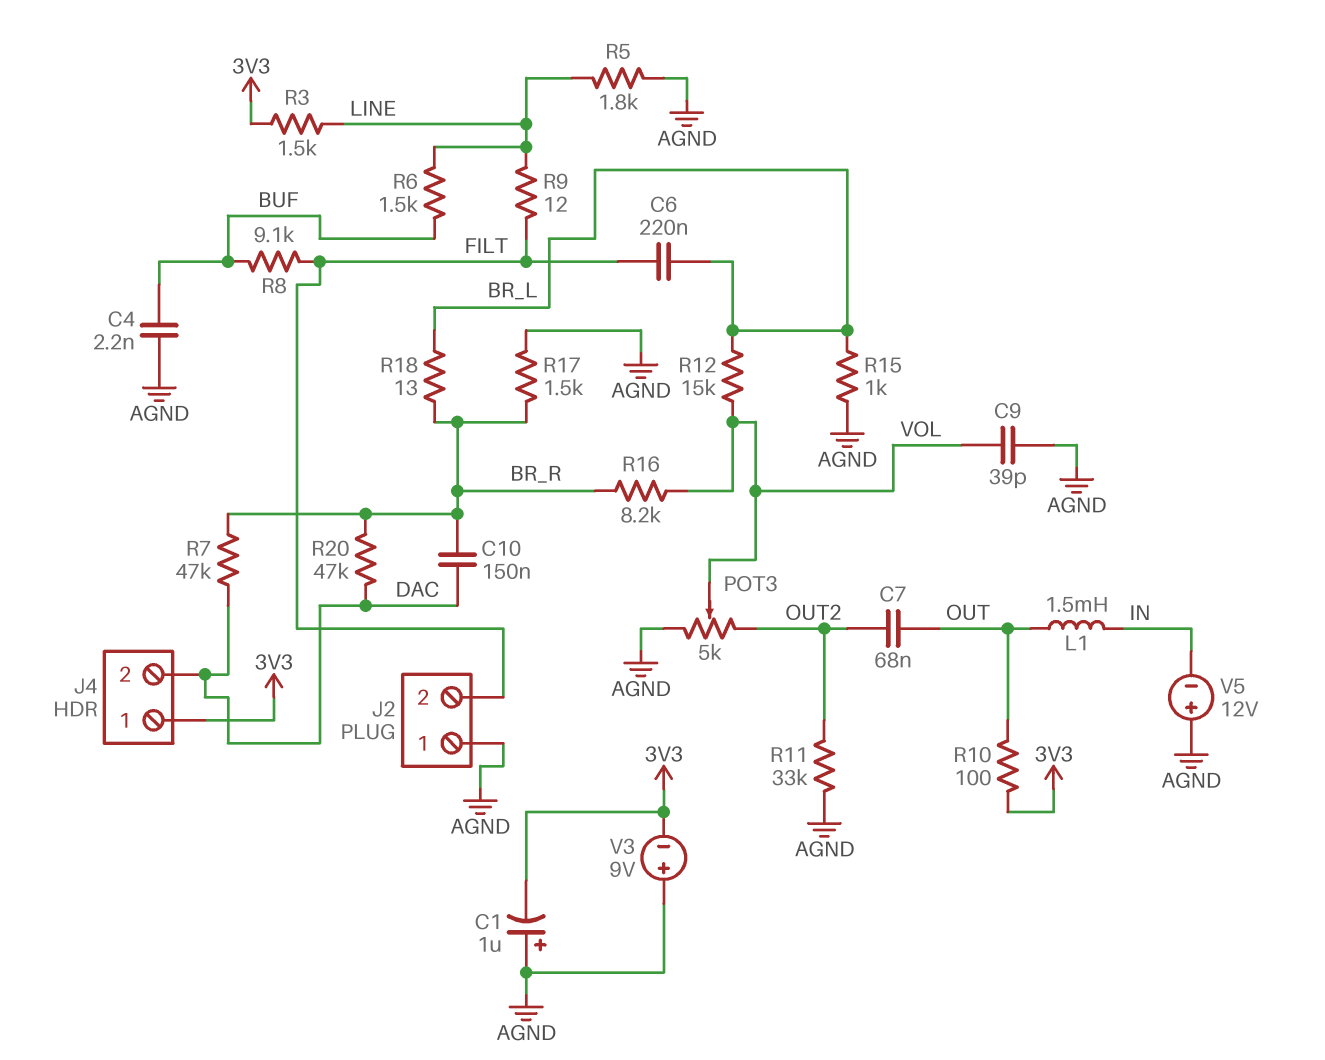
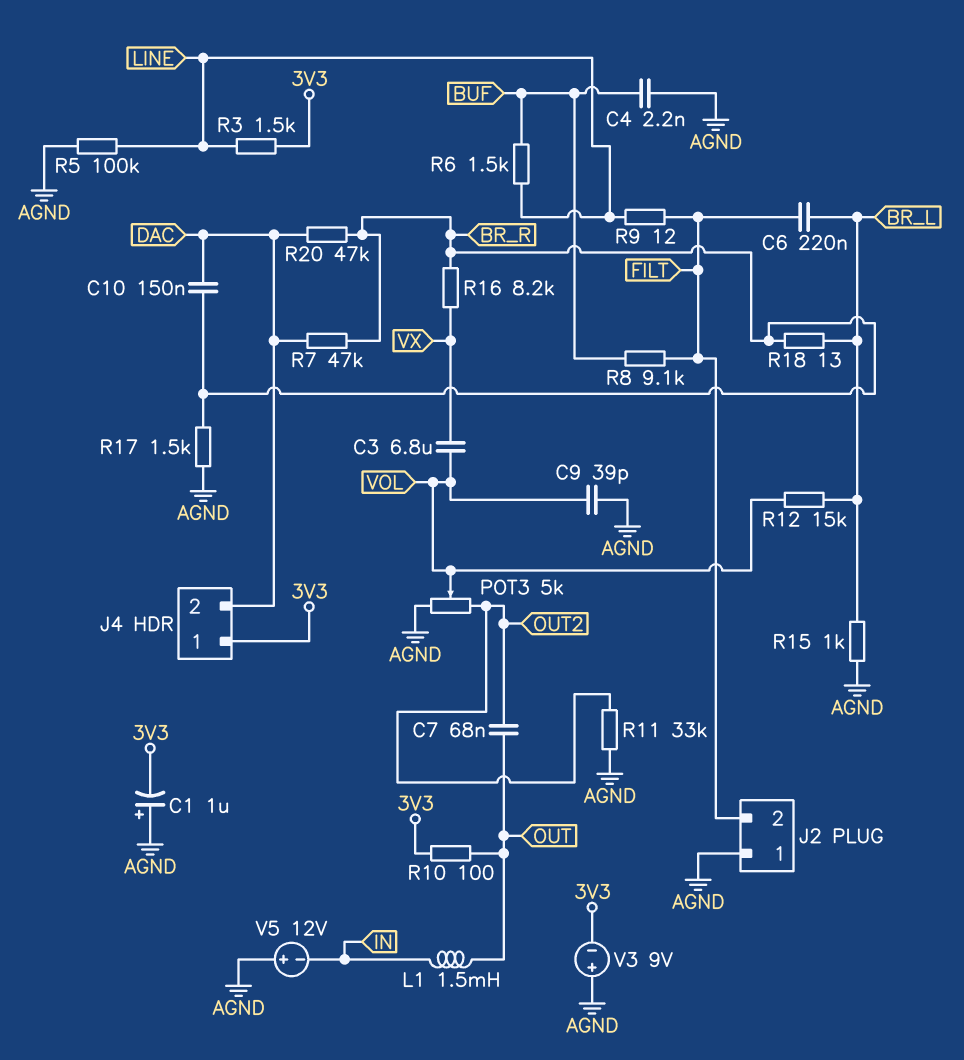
C3: none -> 6.8uF (VOL, VX)
R5: 1.8k (AGND, LINE) -> 100k (AGND, LINE)
R16: 8.2k (BR_R, VOL) -> 8.2k (BR_R, VX)

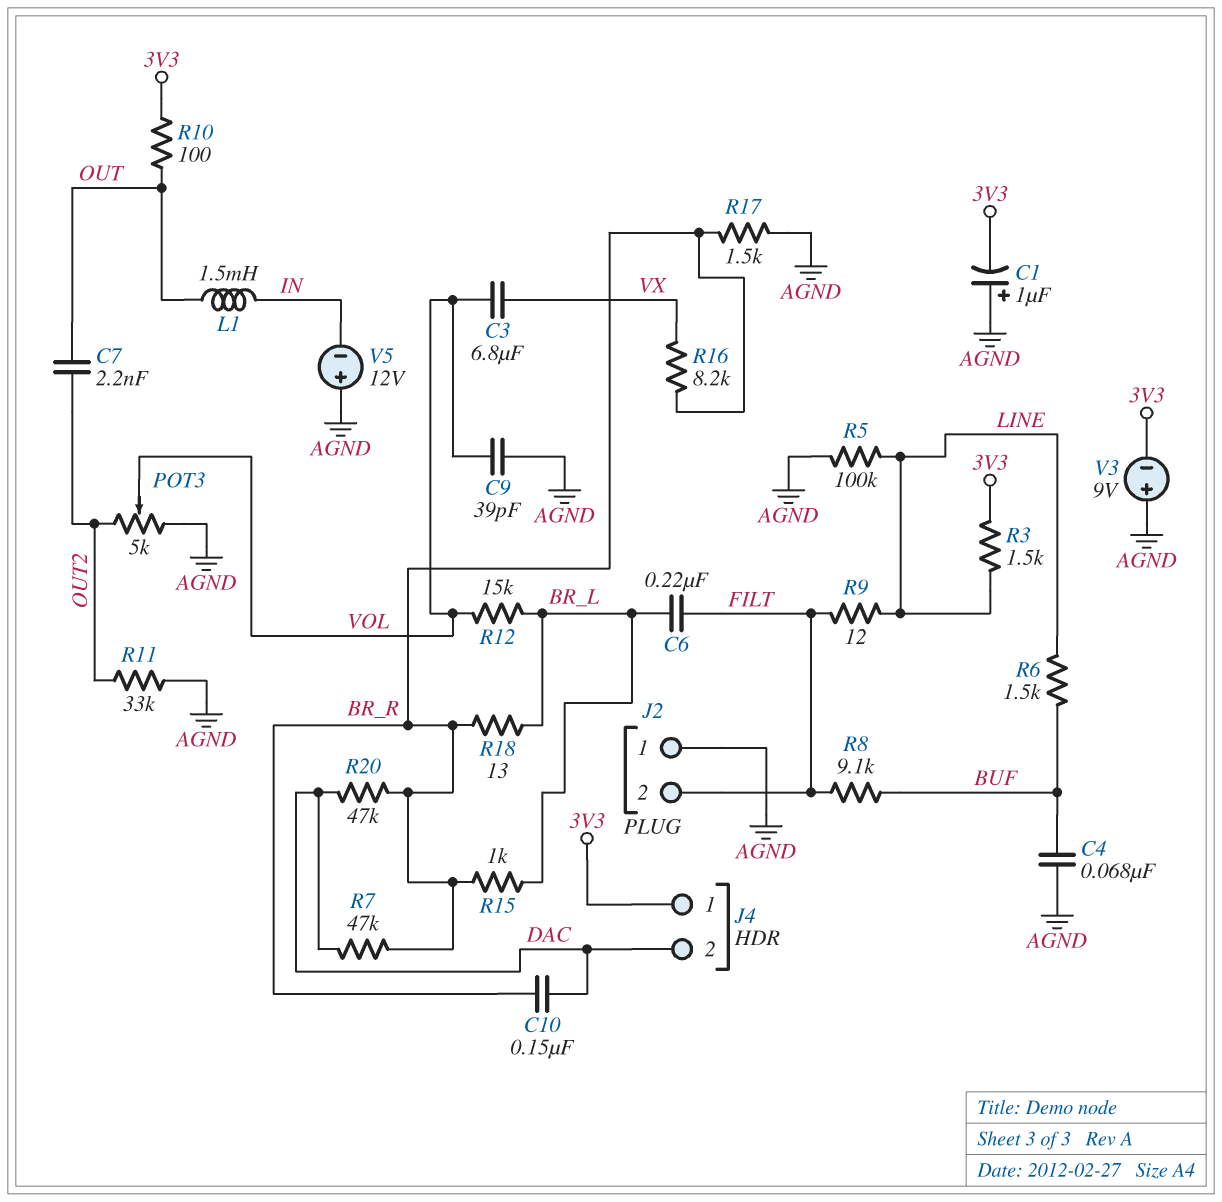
C4: 2.2nF (AGND, BUF) -> 68nF (AGND, BUF)
C7: 68nF (OUT, OUT2) -> 2.2nF (OUT, OUT2)
R15: 1k (AGND, BR_L) -> 1k (BR_L, BR_R)

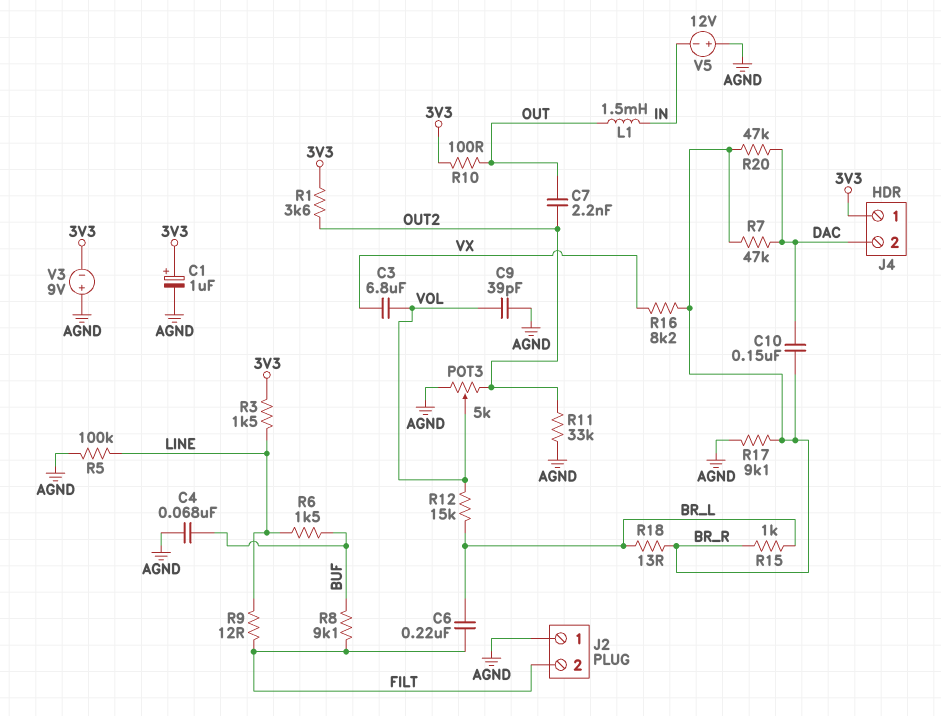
C1: 1uF (plus AGND, minus 3V3) -> 1uF (plus 3V3, minus AGND)
R1: none -> 3.6k (3V3, OUT2)
R17: 1.5k (AGND, BR_R) -> 9.1k (AGND, BR_R)

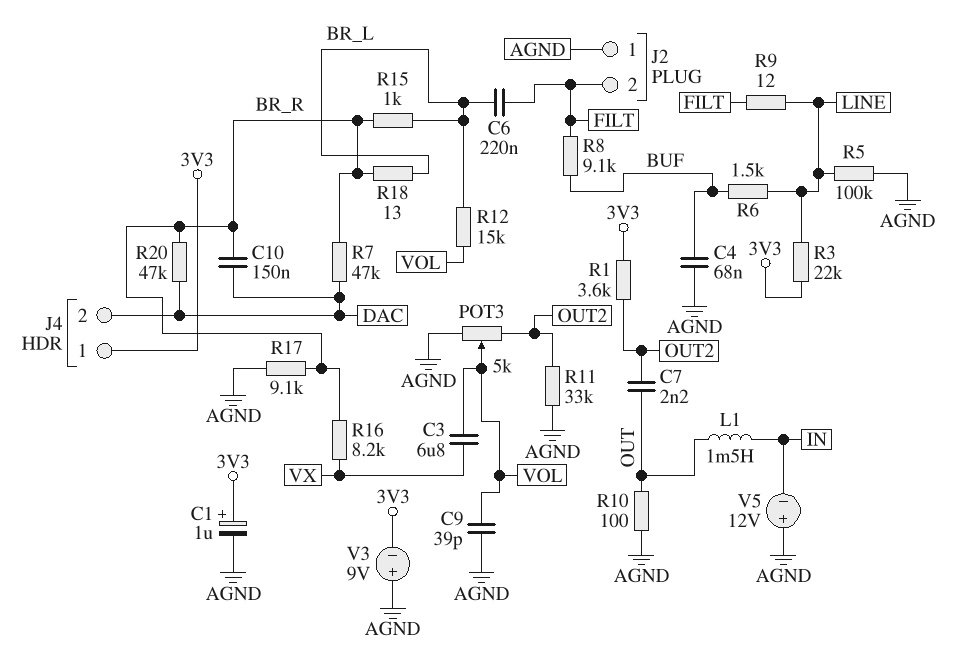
R3: 1.5k (3V3, LINE) -> 22k (3V3, LINE)
R10: 100 (3V3, OUT) -> 100 (AGND, OUT)

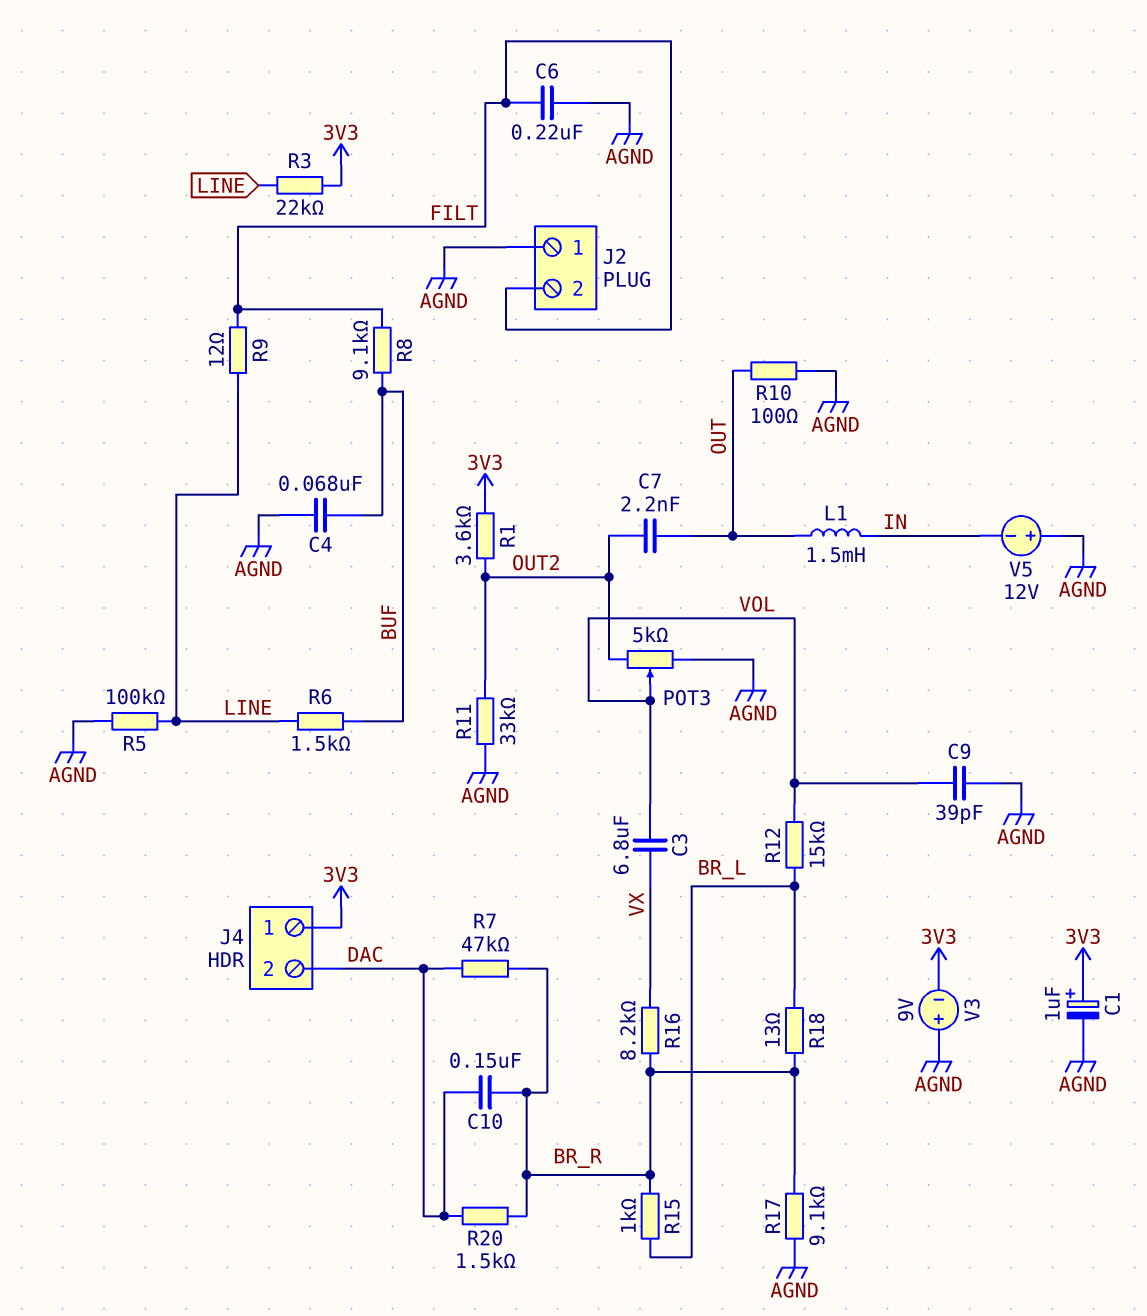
C6: 220nF (BR_L, FILT) -> 220nF (AGND, FILT)
R20: 47k (BR_R, DAC) -> 1.5k (BR_R, DAC)

